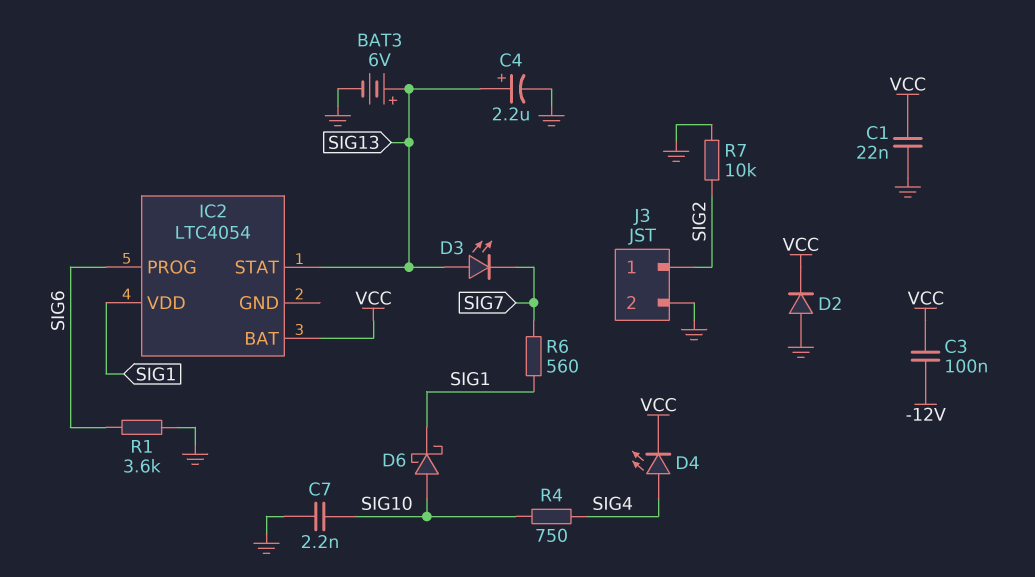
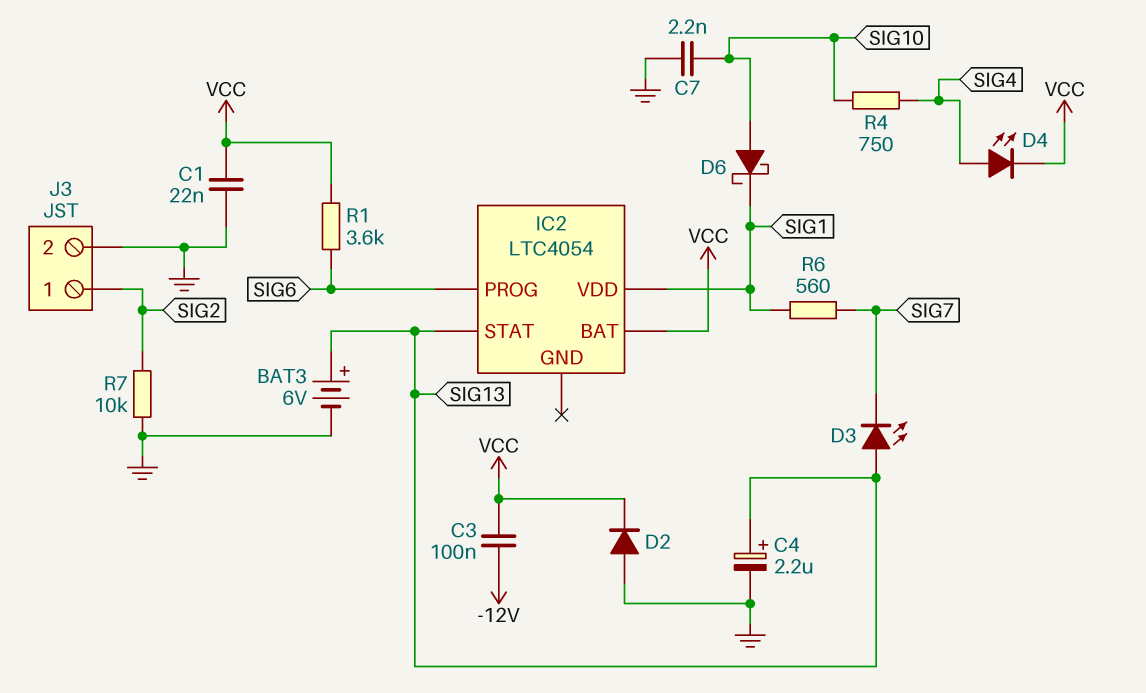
R1: 3.6k (GND, SIG6) -> 3.6k (SIG6, VCC)

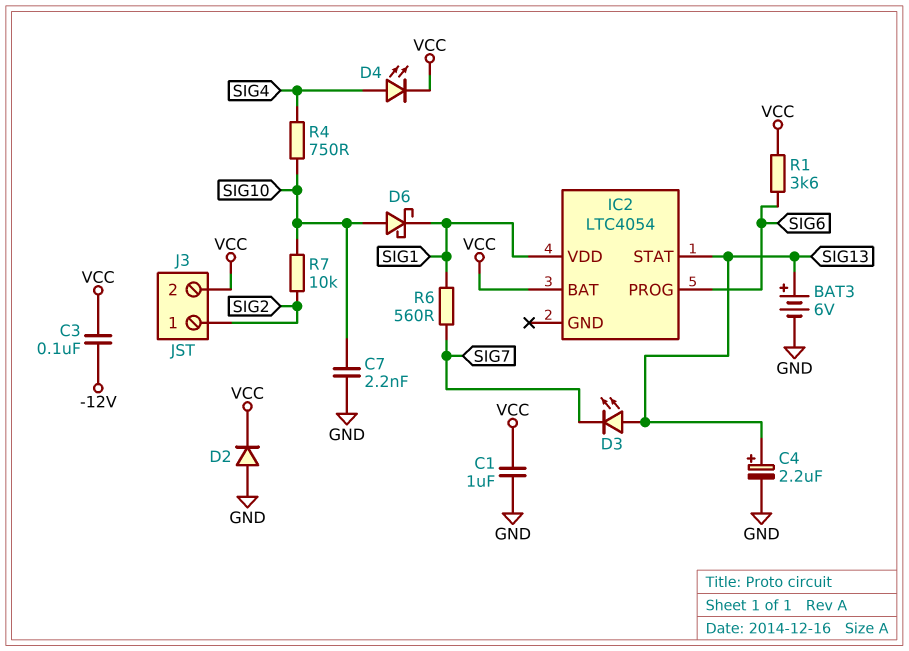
C1: 22nF (GND, VCC) -> 1uF (GND, VCC)
J3 pin 2: GND -> VCC
R7: 10k (GND, SIG2) -> 10k (SIG2, SIG10)

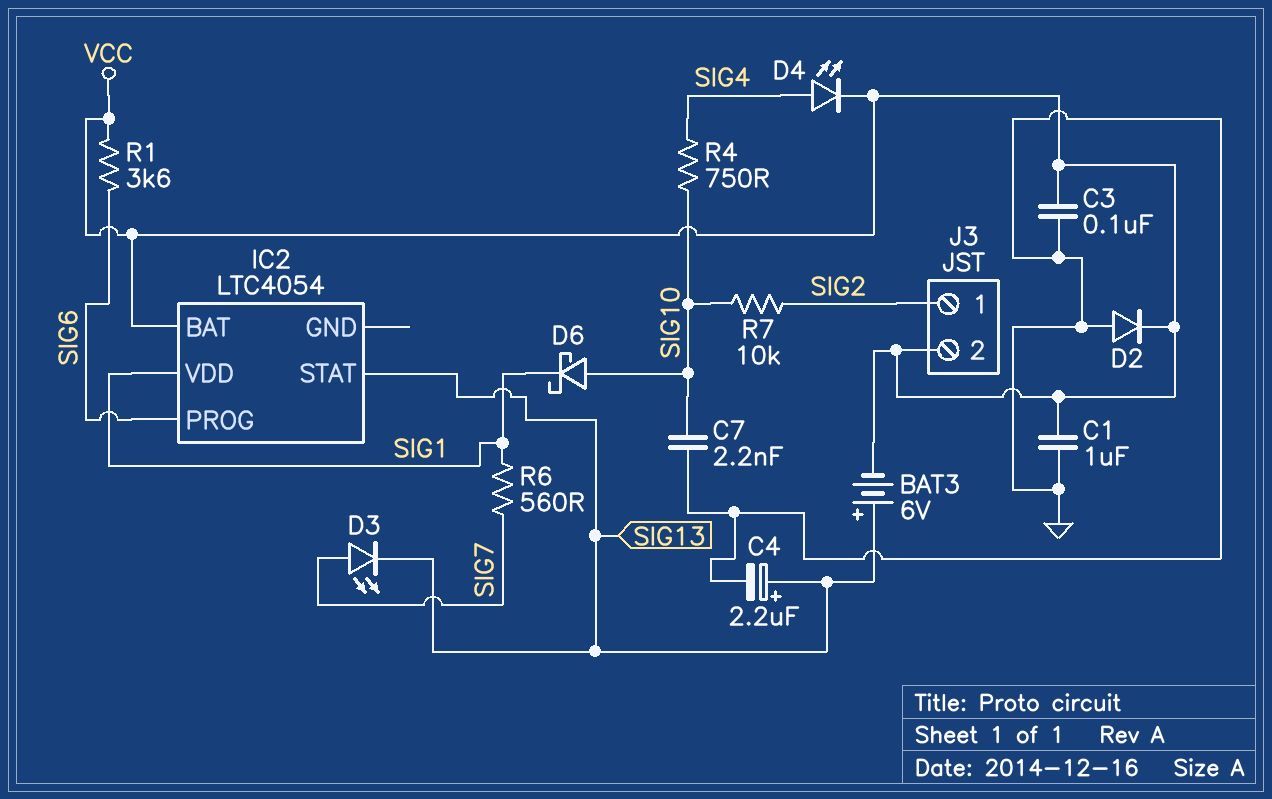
BAT3: 6V (plus SIG13, minus GND) -> 6V (plus SIG13, minus VCC)
C3: 100nF (-12V, VCC) -> 100nF (GND, VCC)
D3: LED (A SIG13, K SIG7) -> LED (A SIG7, K SIG13)

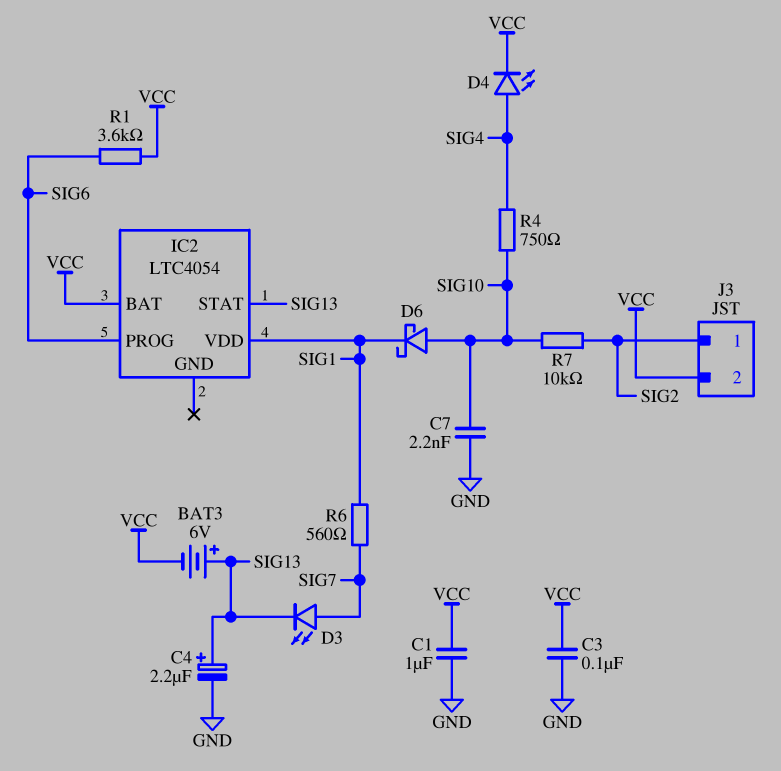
D2: diode (A GND, K VCC) -> none

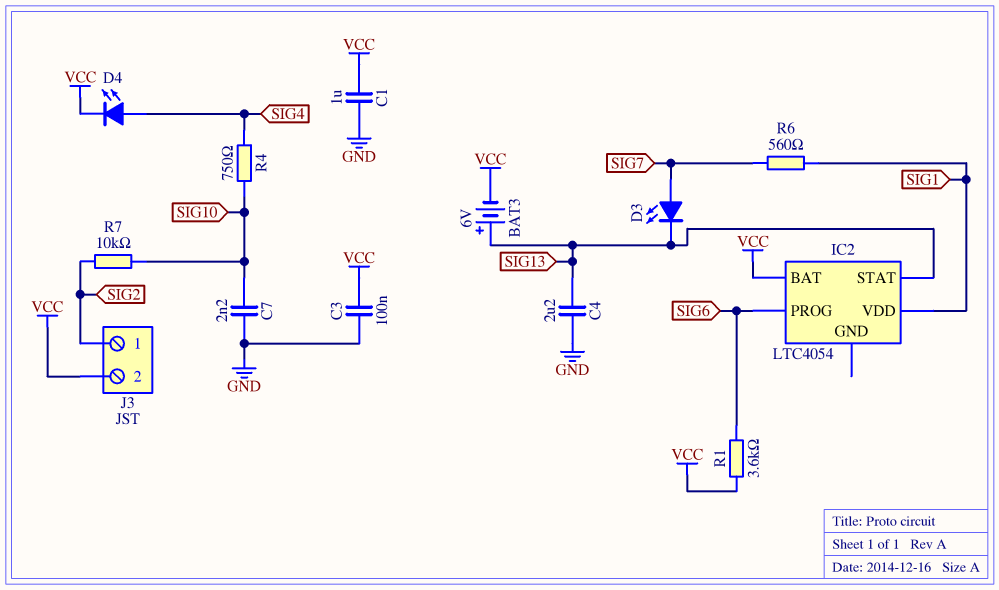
C4: 2.2uF (plus SIG13, minus GND) -> 2.2uF (GND, SIG13)
D6: schottky (A SIG10, K SIG1) -> none

